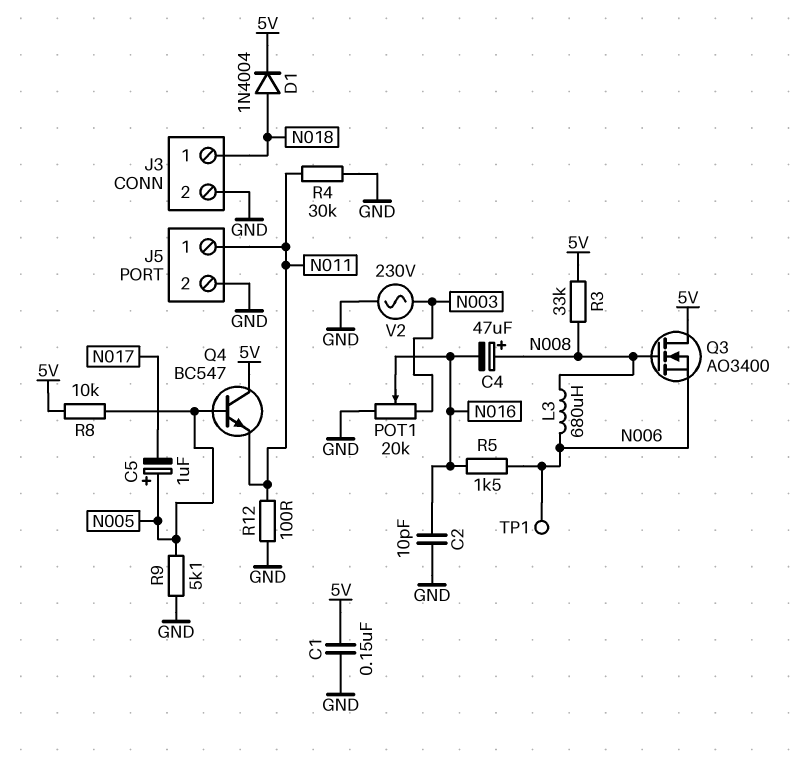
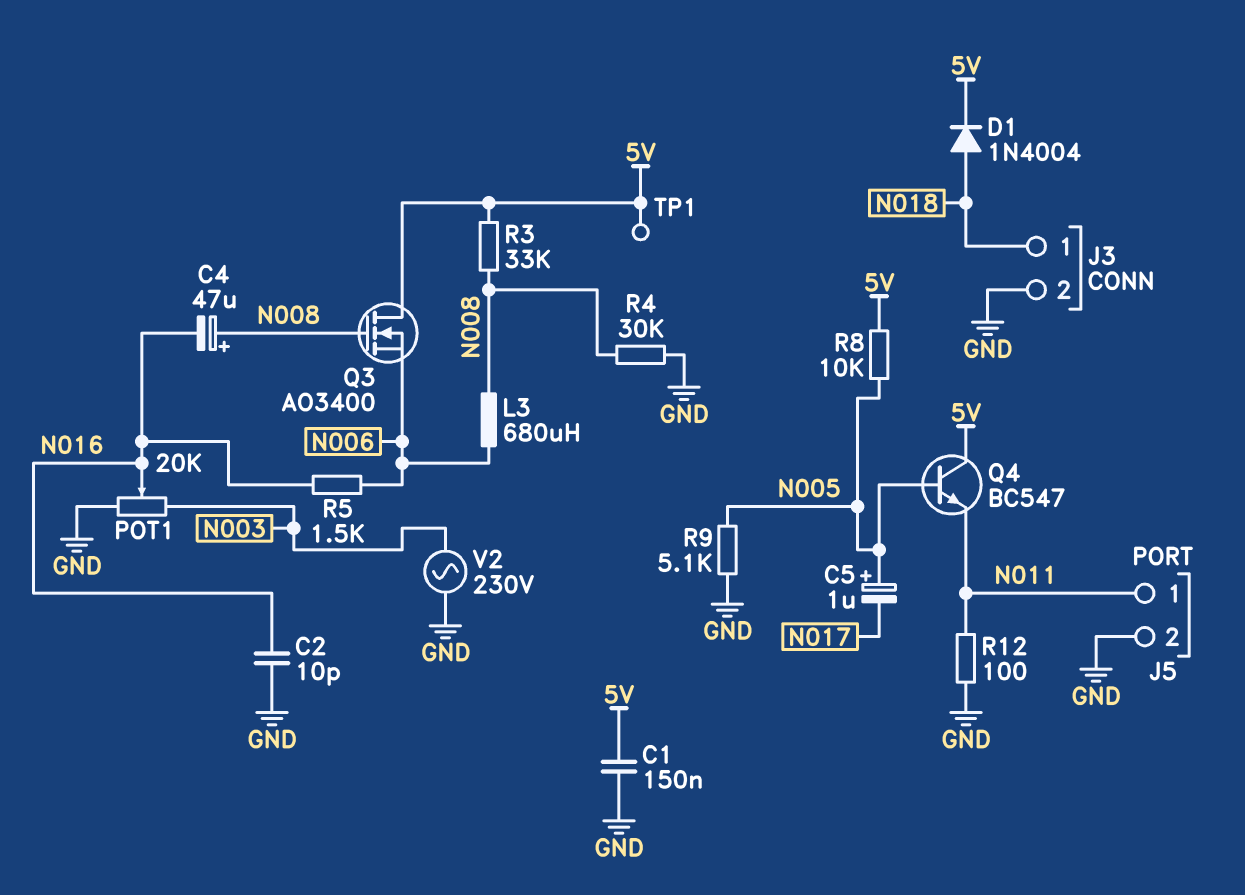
R4: 30k (GND, N011) -> 30k (GND, N008)
TP1: test point (N006) -> test point (5V)

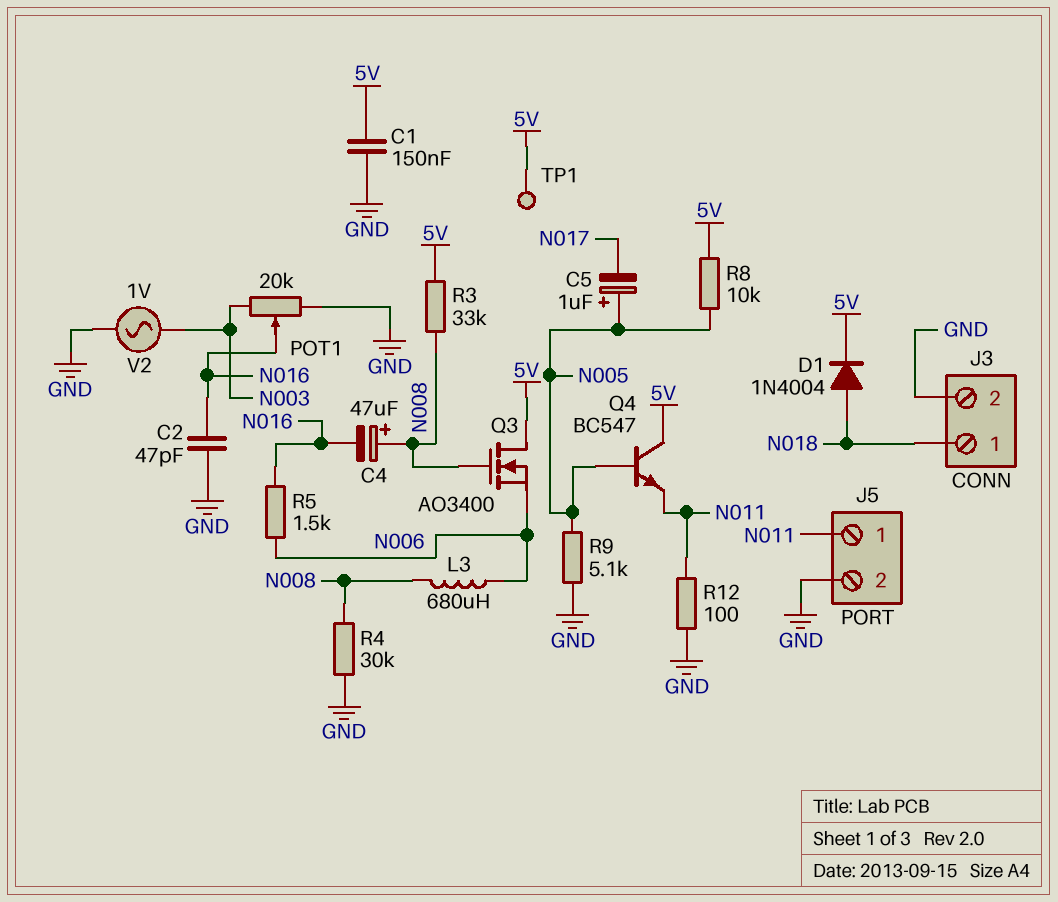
C2: 10pF (GND, N016) -> 47pF (GND, N016)
V2: AC 230V (GND, N003) -> AC 1V (GND, N003)

